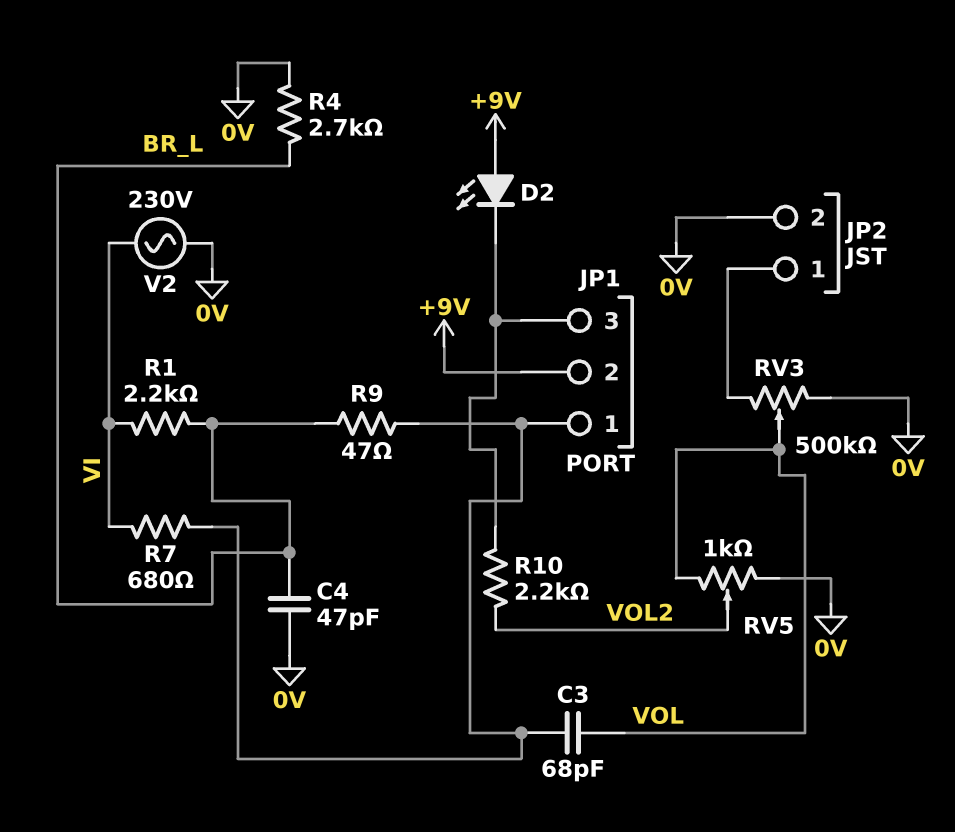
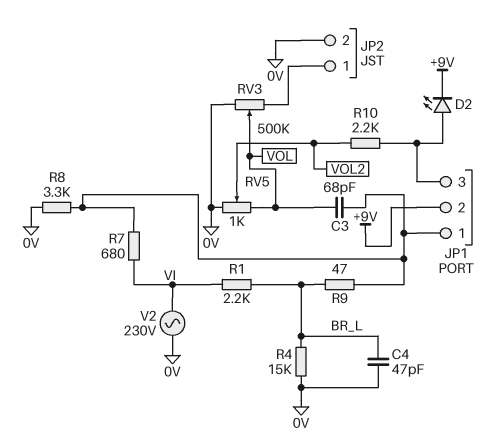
D2: LED (A +9V, K JP1/3) -> LED (A JP1/3, K +9V)
R4: 2.7k (0V, BR_L) -> 15k (0V, BR_L)
R8: none -> 3.3k (0V, JP1/1)

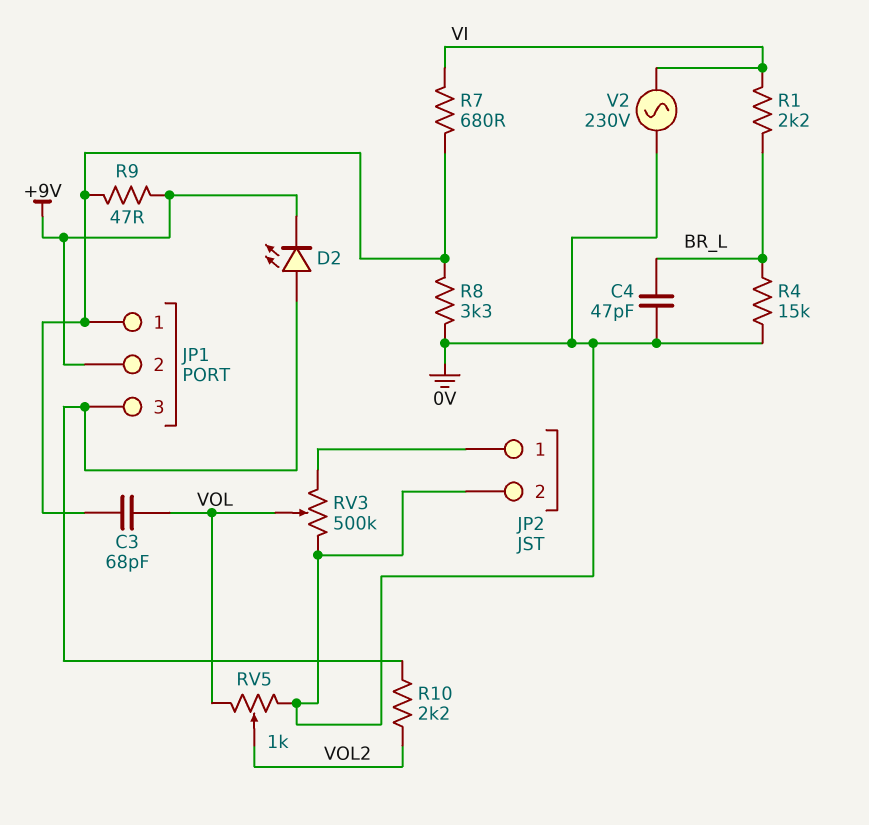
R9: 47 (BR_L, JP1/1) -> 47 (+9V, JP1/1)

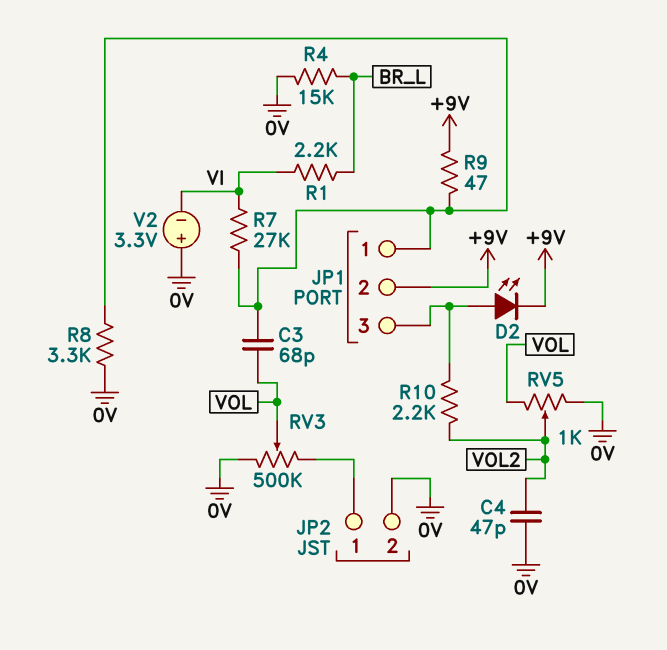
C4: 47pF (0V, BR_L) -> 47pF (0V, VOL2)
R7: 680 (JP1/1, VI) -> 27k (JP1/1, VI)
V2: AC 230V (0V, VI) -> 3.3V (plus 0V, minus VI)

